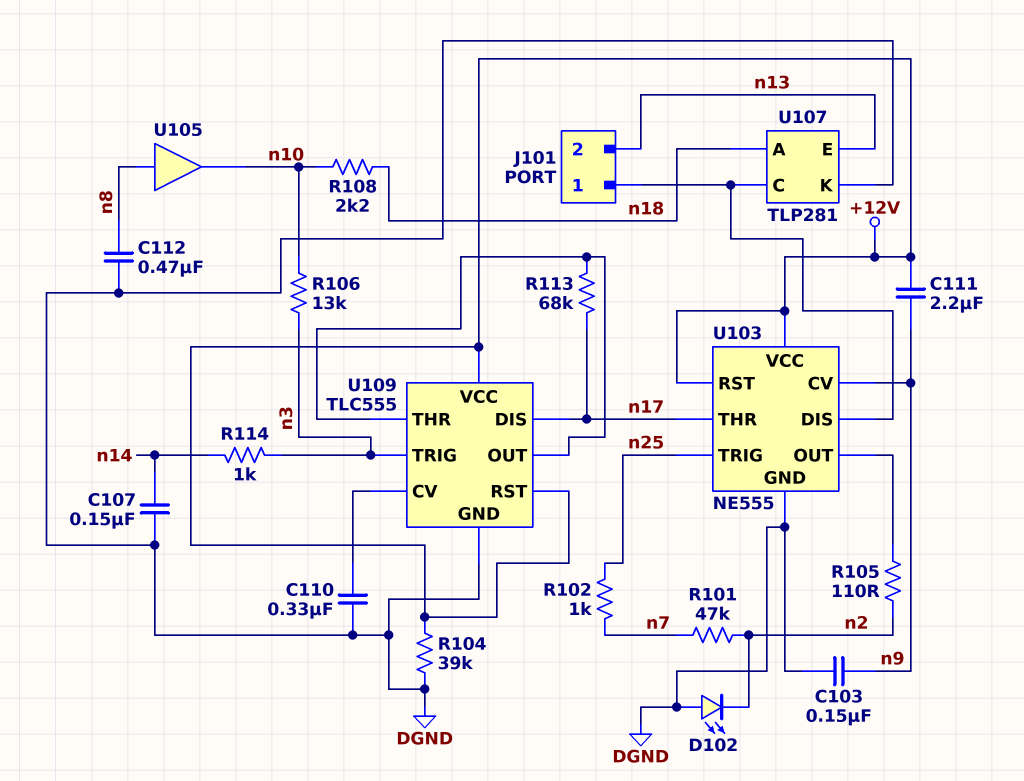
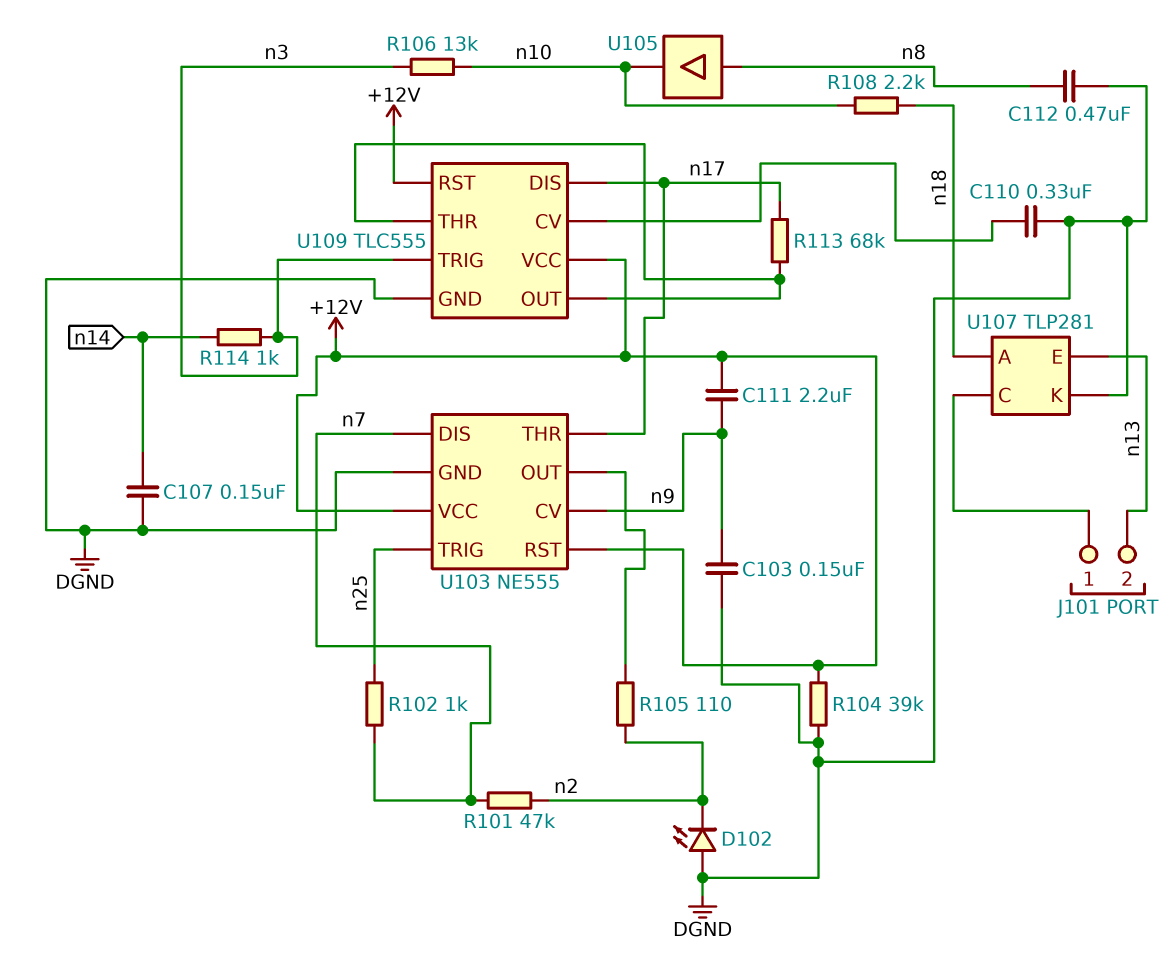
U103 pin DIS: J101/1 -> n7

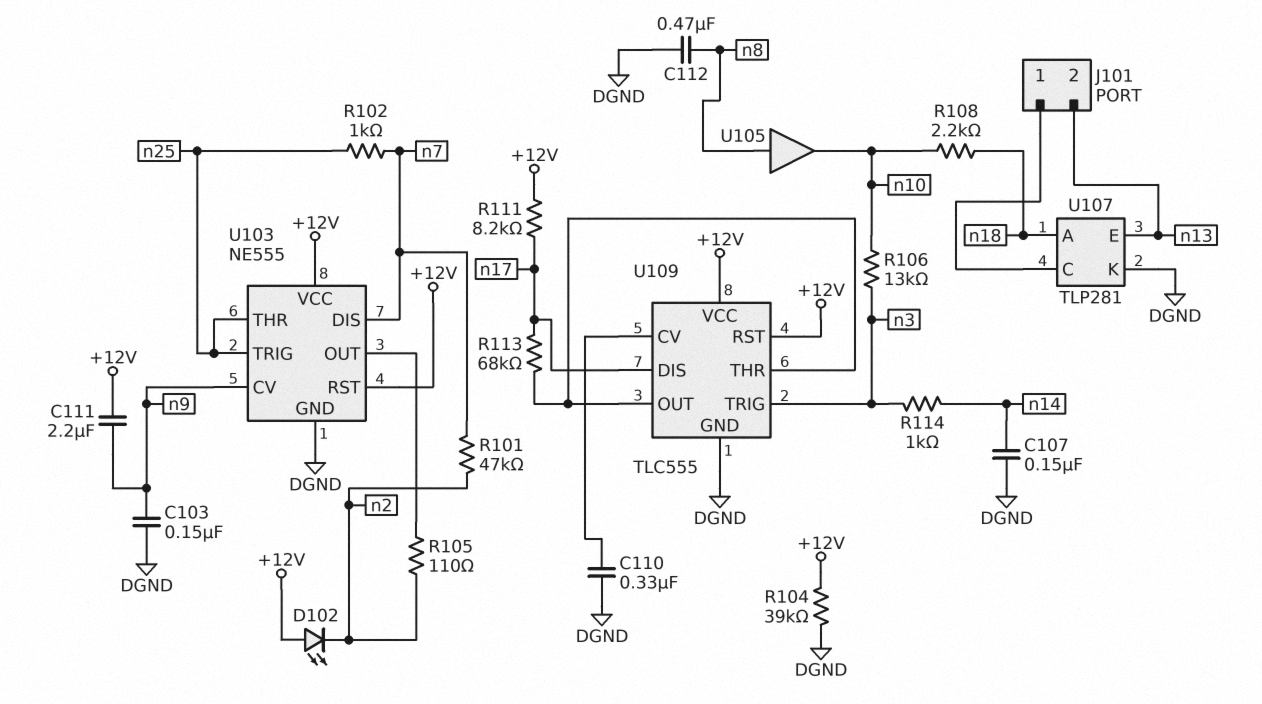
D102: LED (A DGND, K n2) -> LED (A +12V, K n2)
R111: none -> 8.2k (+12V, n17)
U103 pin THR: n17 -> n25

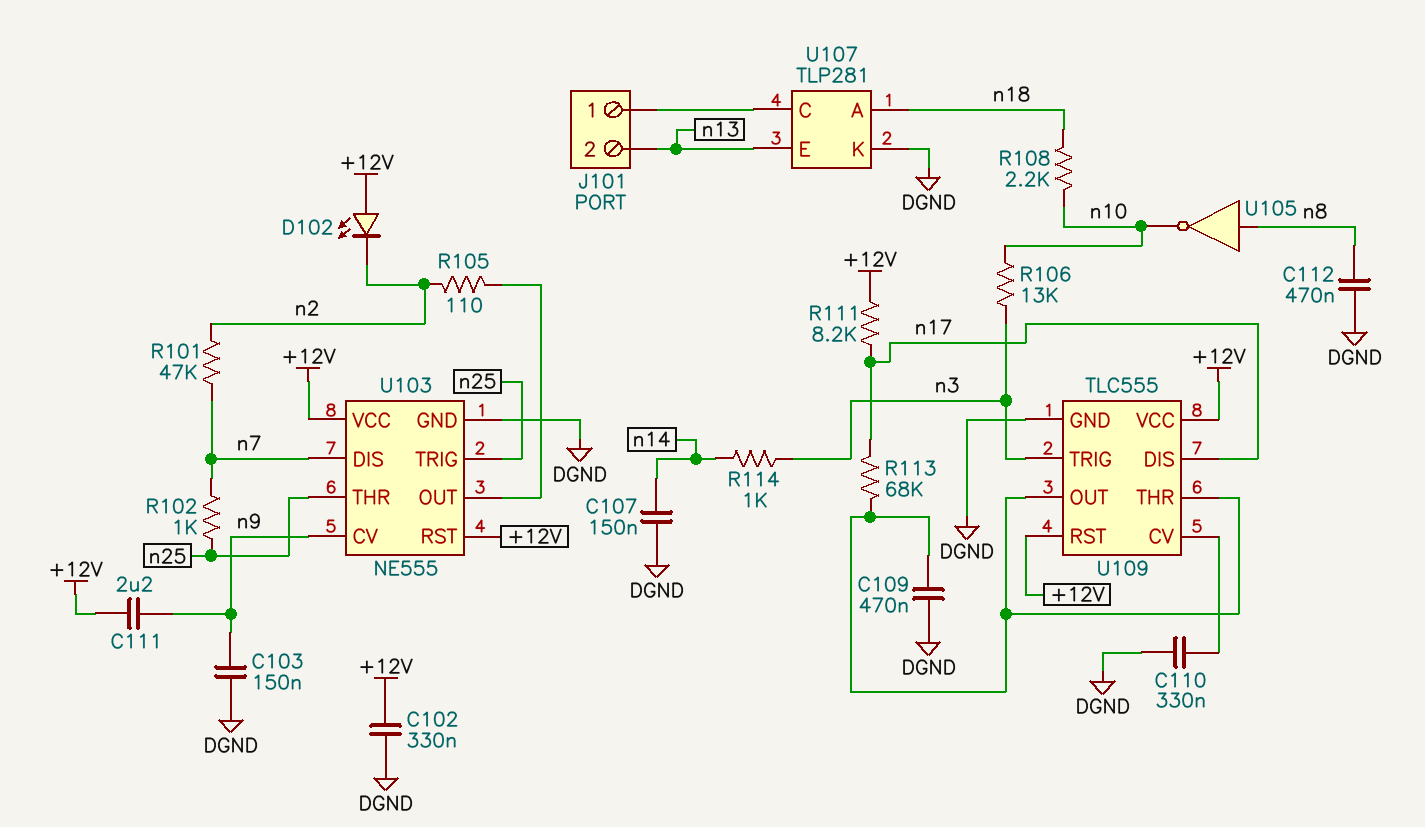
C102: none -> 330nF (+12V, DGND)
C109: none -> 470nF (DGND, U109/OUT)
R104: 39k (+12V, DGND) -> none
U105: buffer (in n8, out n10) -> NOT (in n8, out n10)

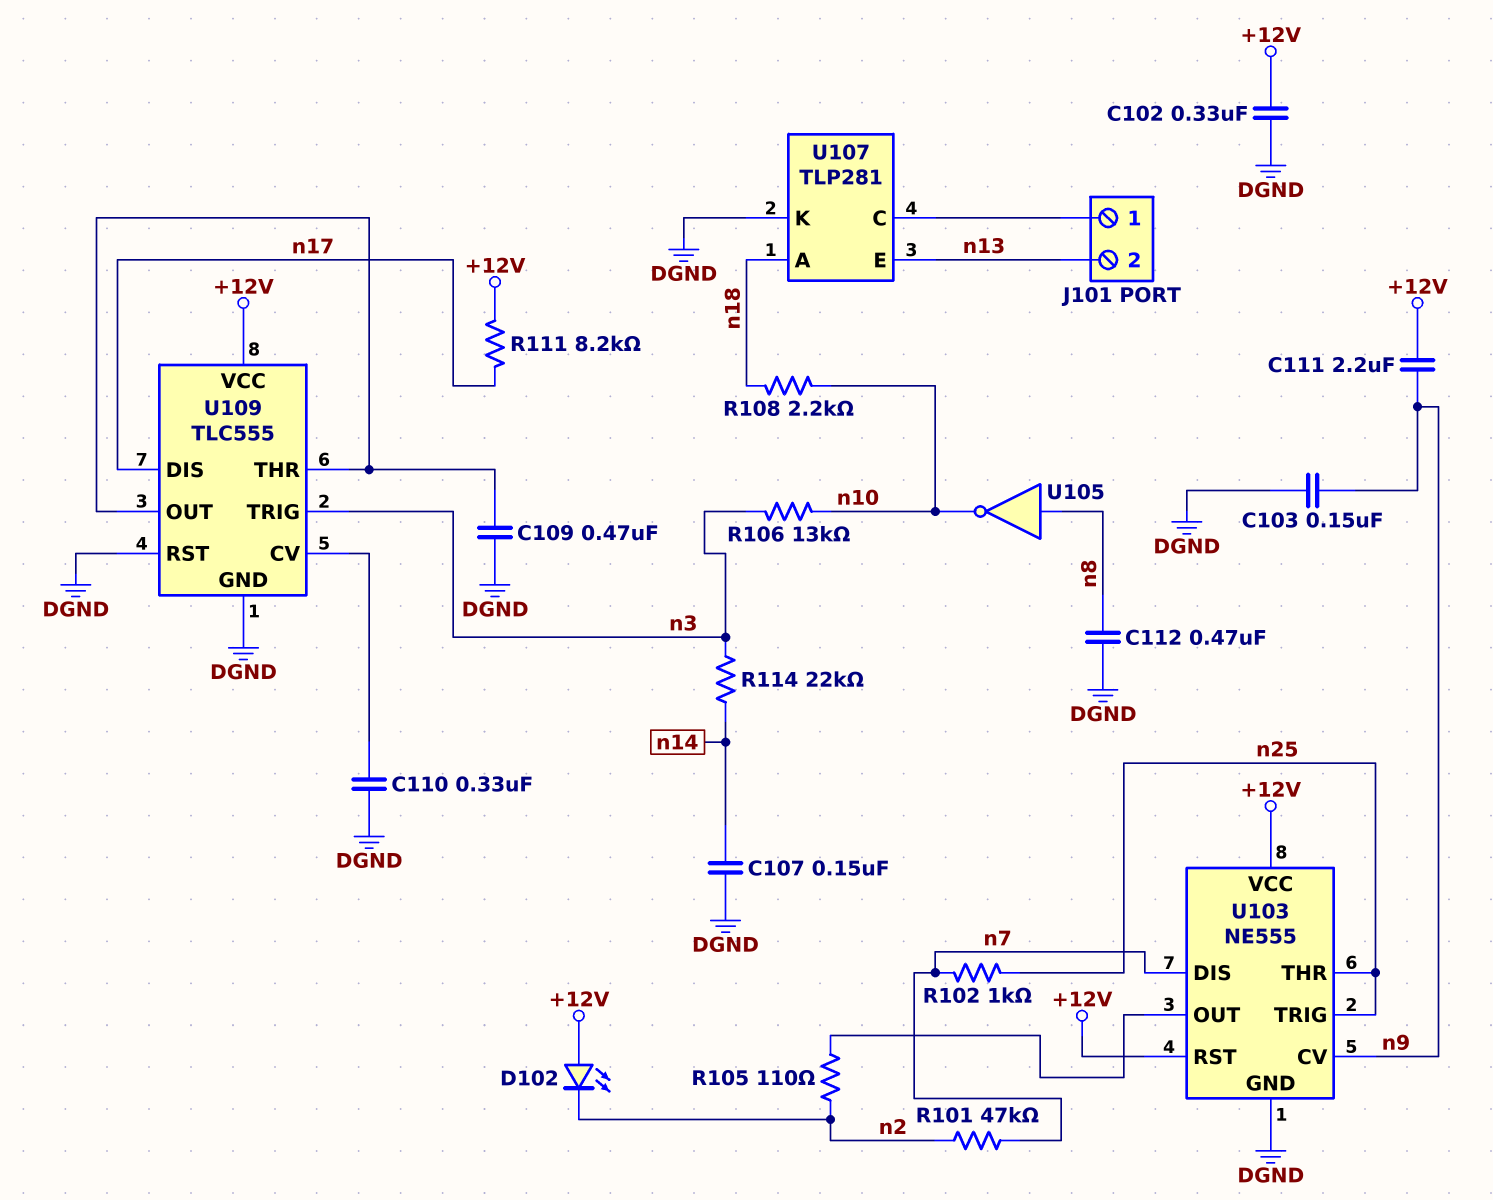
R113: 68k (U109/OUT, n17) -> none
R114: 1k (n3, n14) -> 22k (n3, n14)
U109 pin RST: +12V -> DGND

